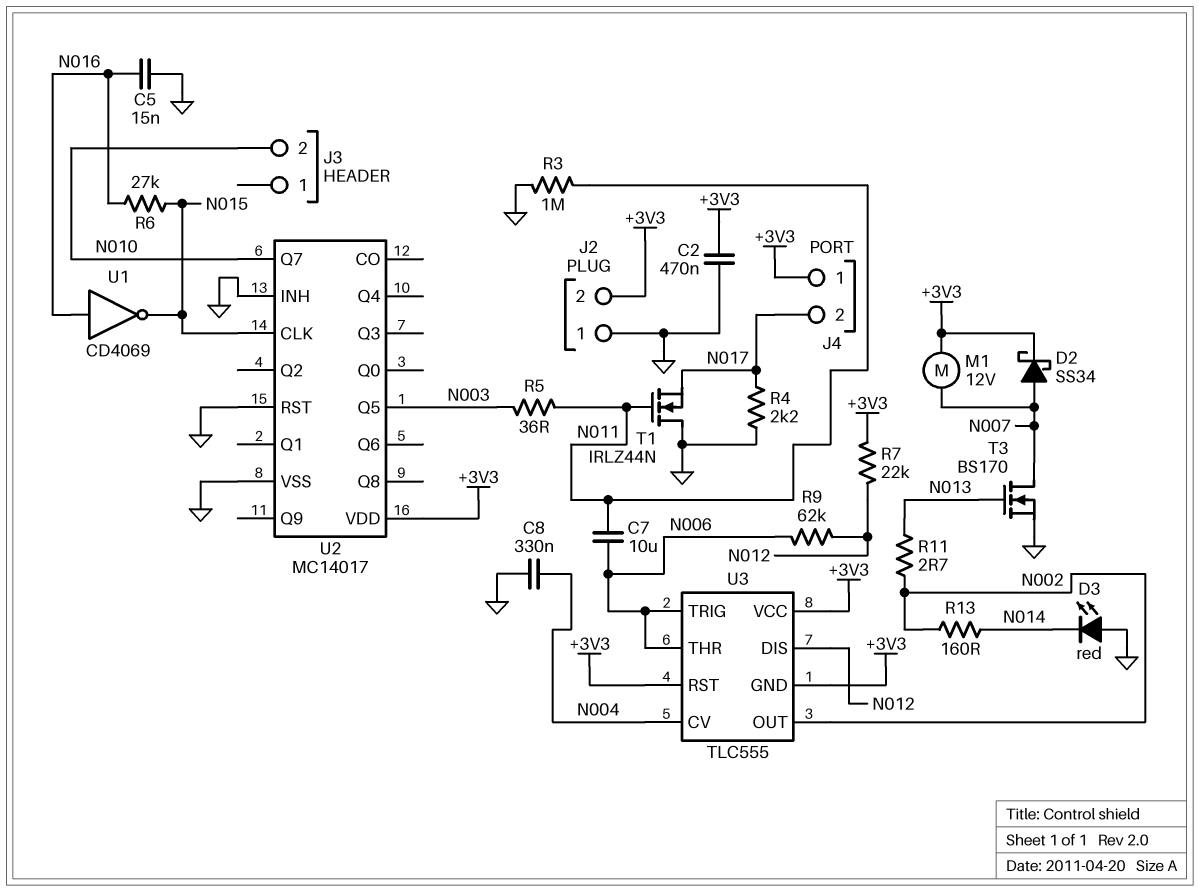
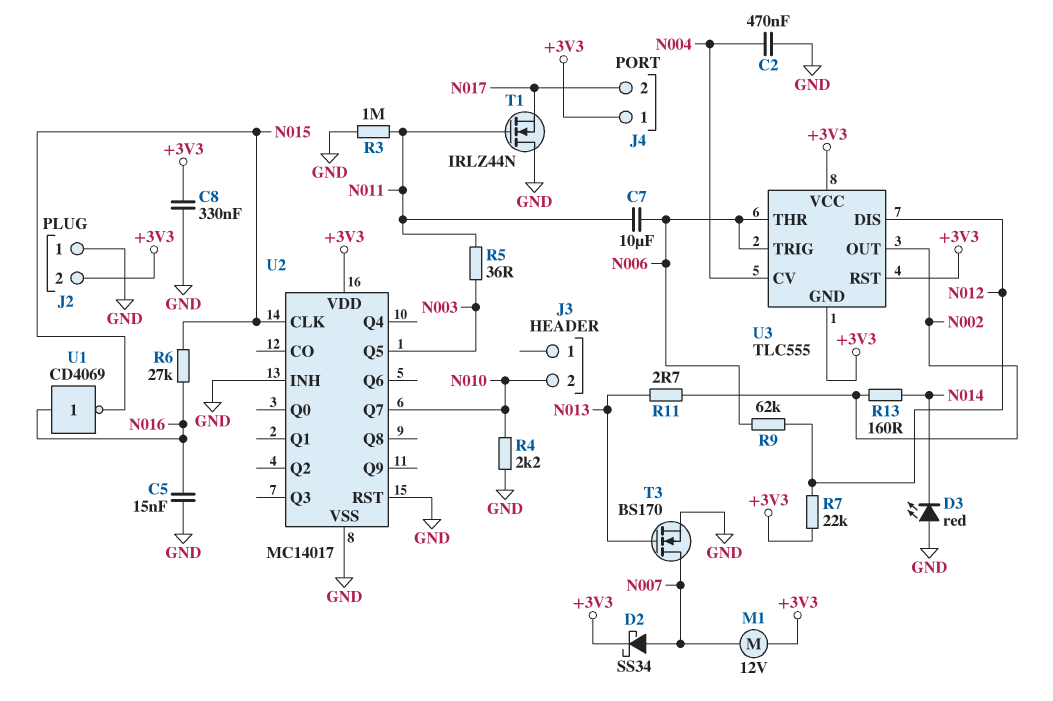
C2: 470nF (+3V3, GND) -> 470nF (GND, N004)
C8: 330nF (GND, N004) -> 330nF (+3V3, GND)
R4: 2.2k (GND, N017) -> 2.2k (GND, N010)

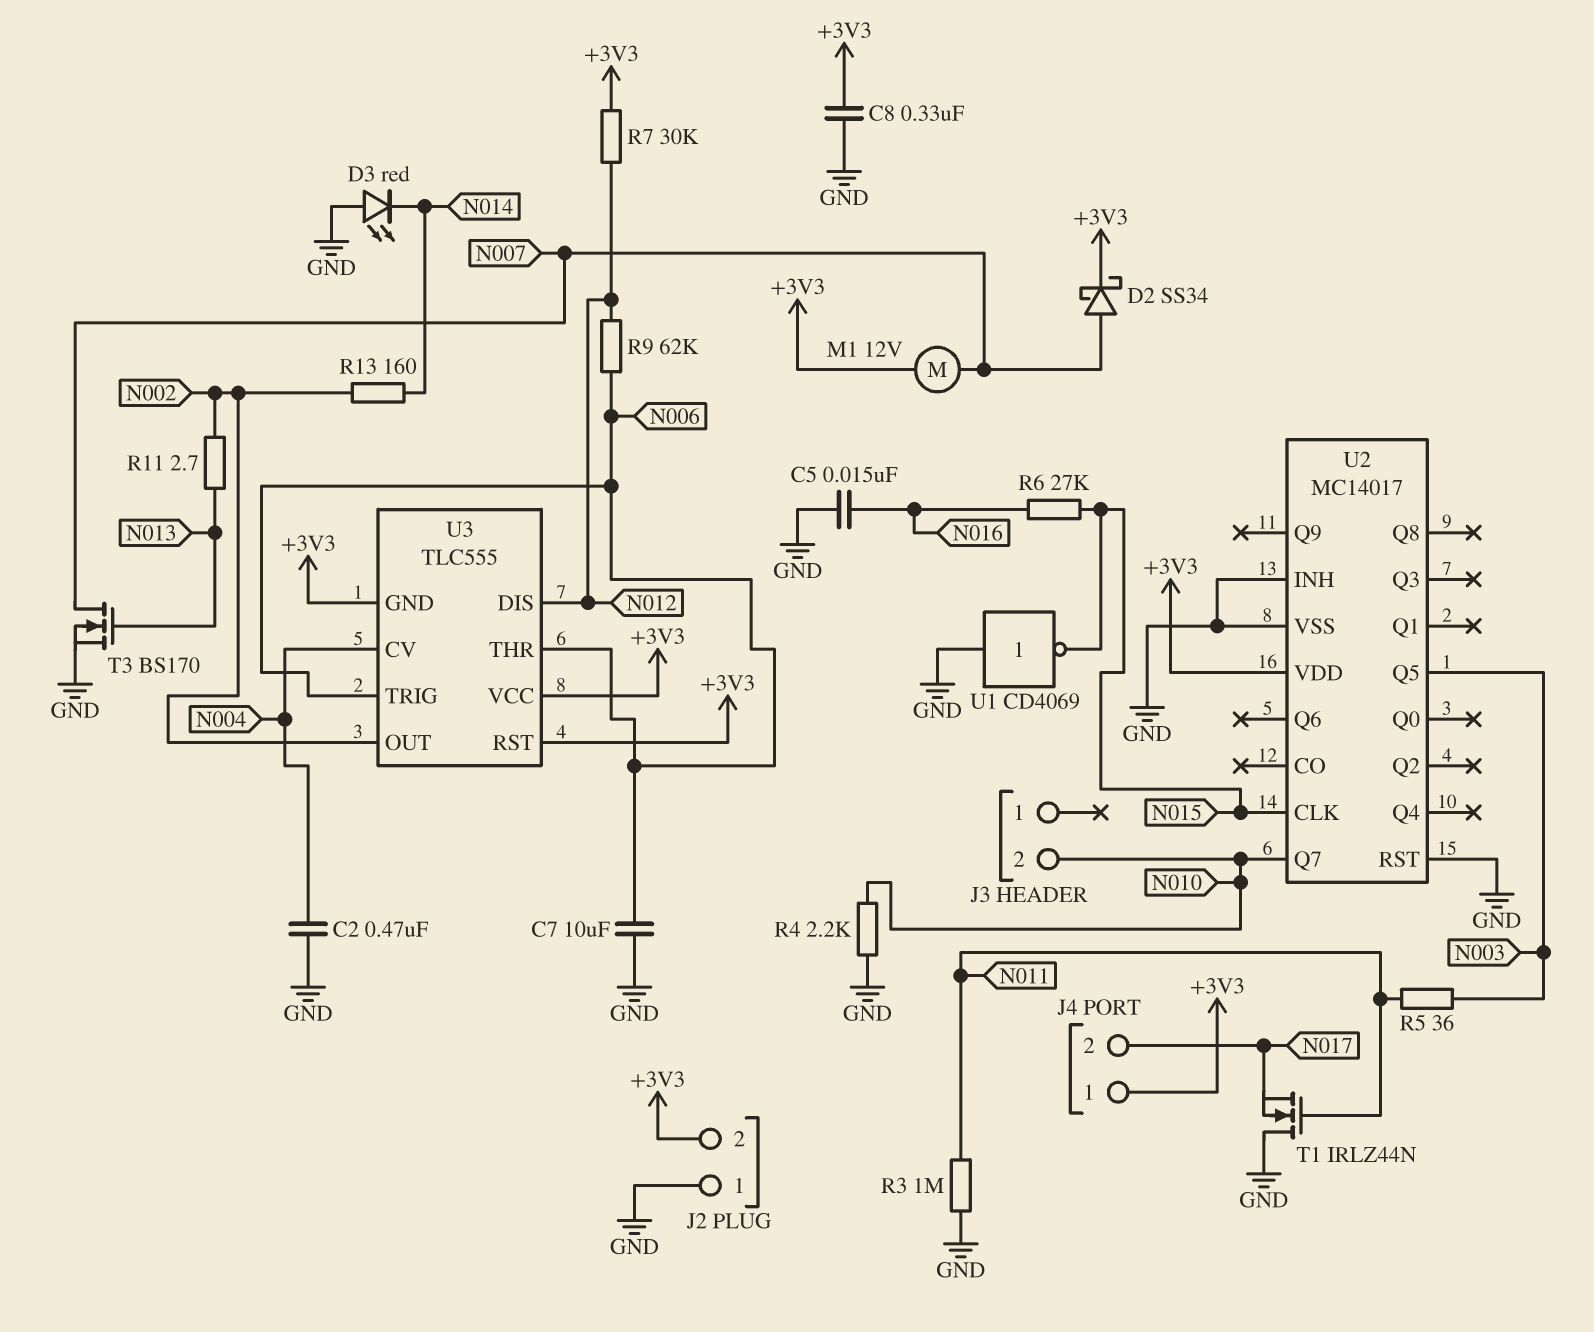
C7: 10uF (N006, N011) -> 10uF (GND, N006)
R7: 22k (+3V3, N012) -> 30k (+3V3, N012)
U1: NOT CD4069 (in N016, out N015) -> NOT CD4069 (in GND, out N015)

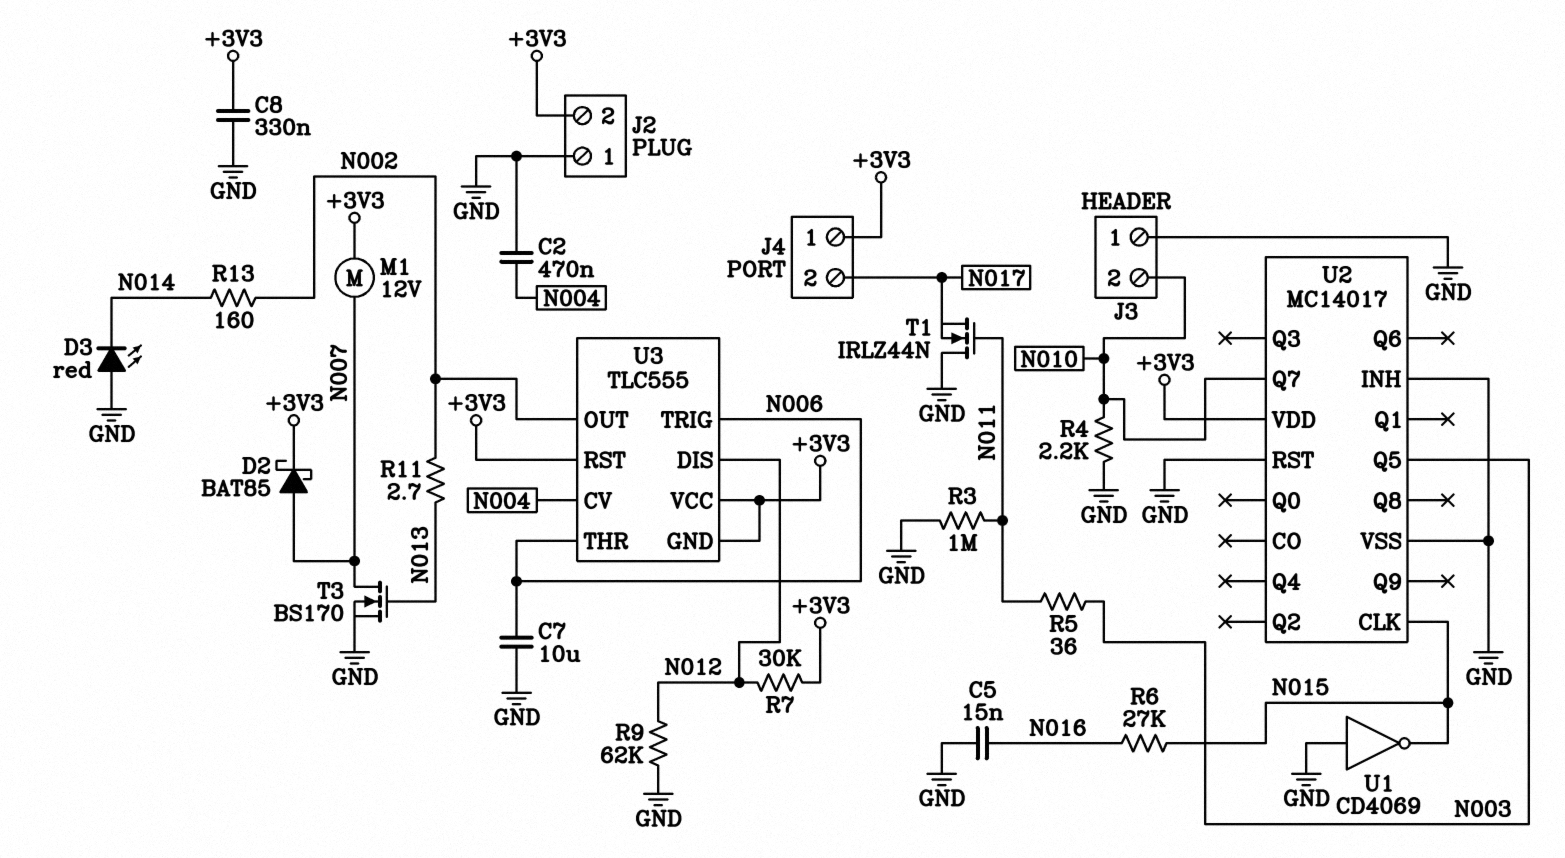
D2: schottky SS34 (A N007, K +3V3) -> schottky BAT85 (A N007, K +3V3)
J3 pin 1: none -> GND
R9: 62k (N006, N012) -> 62k (GND, N012)

